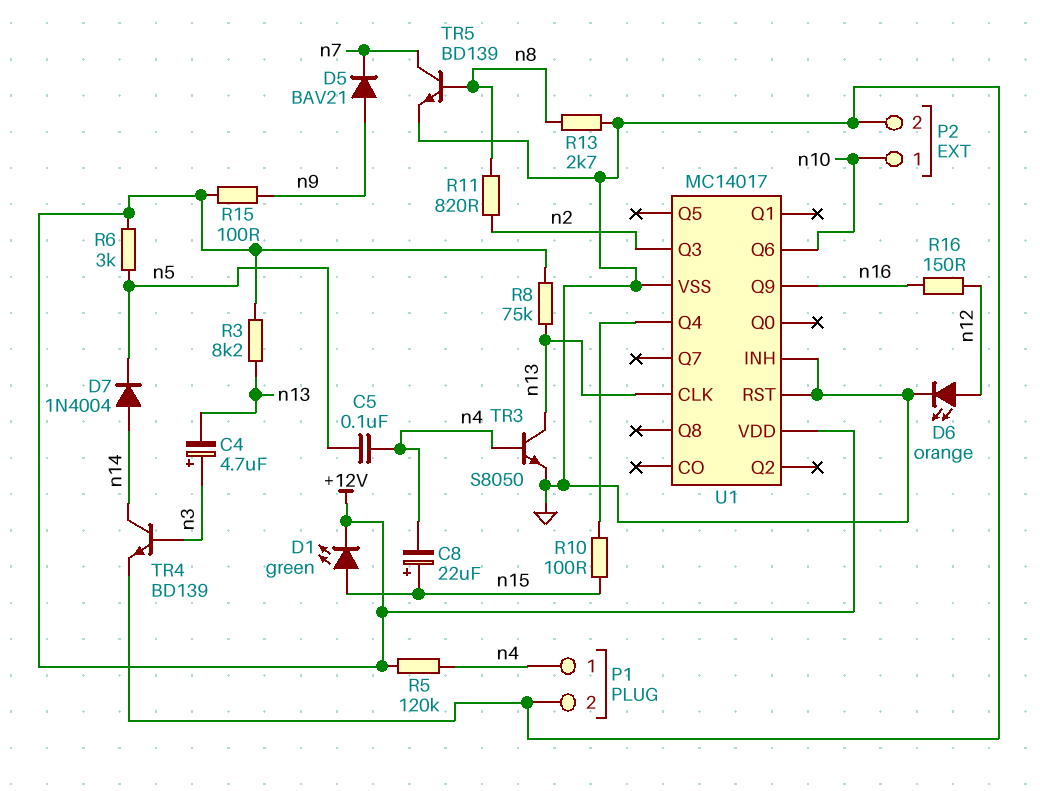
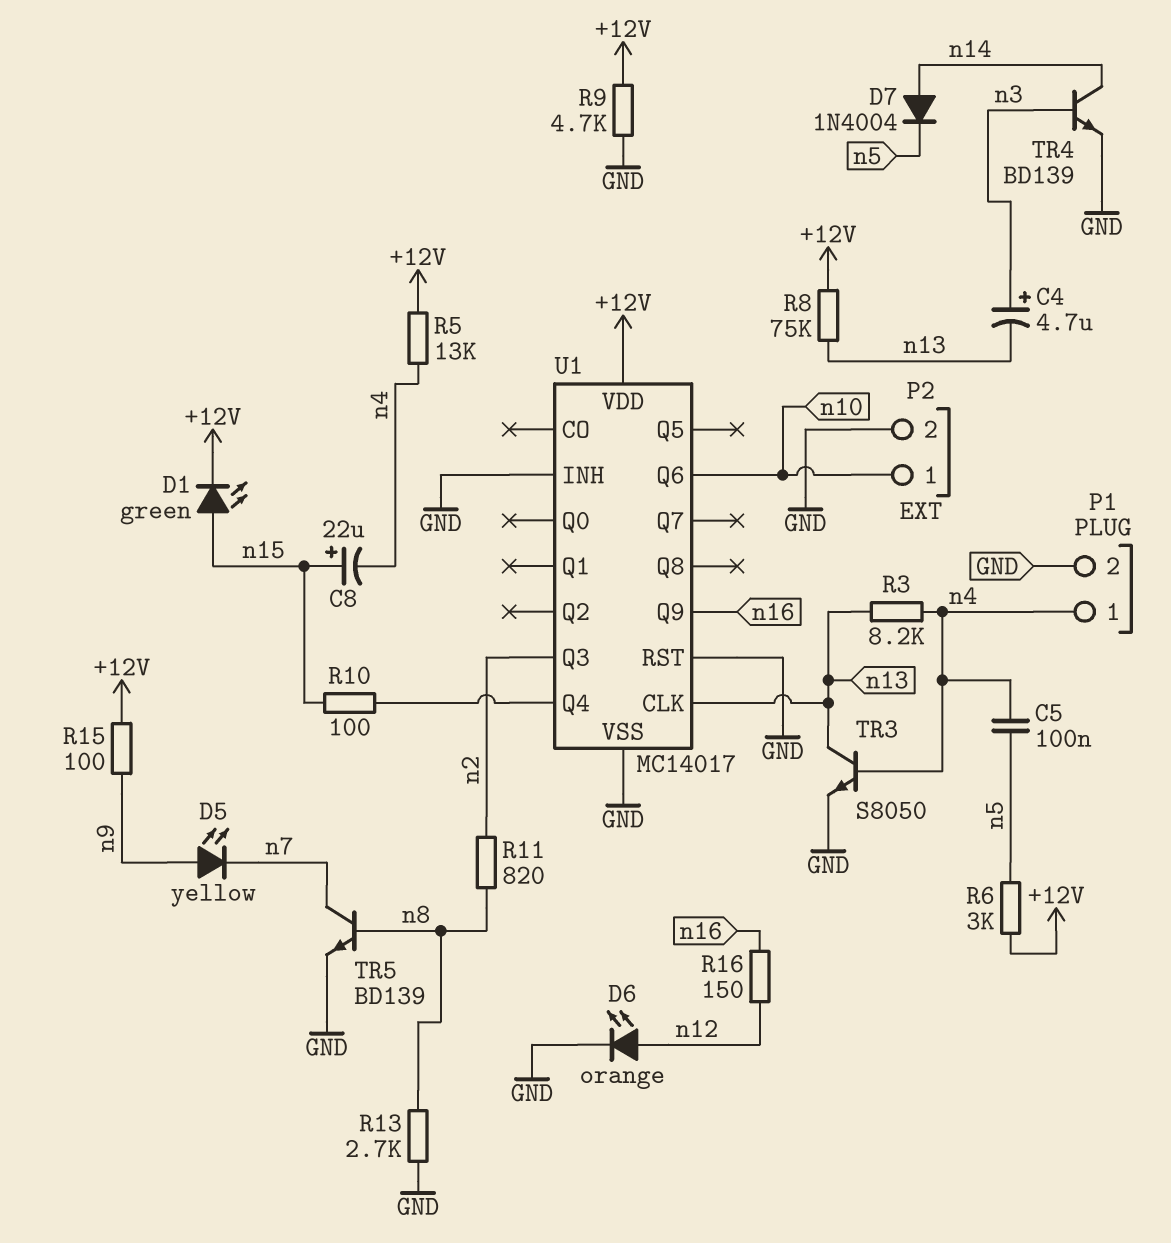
D5: diode BAV21 (A n9, K n7) -> LED yellow (A n9, K n7)
R3: 8.2k (+12V, n13) -> 8.2k (n4, n13)
R5: 120k (+12V, n4) -> 13k (+12V, n4)
R9: none -> 4.7k (+12V, GND)

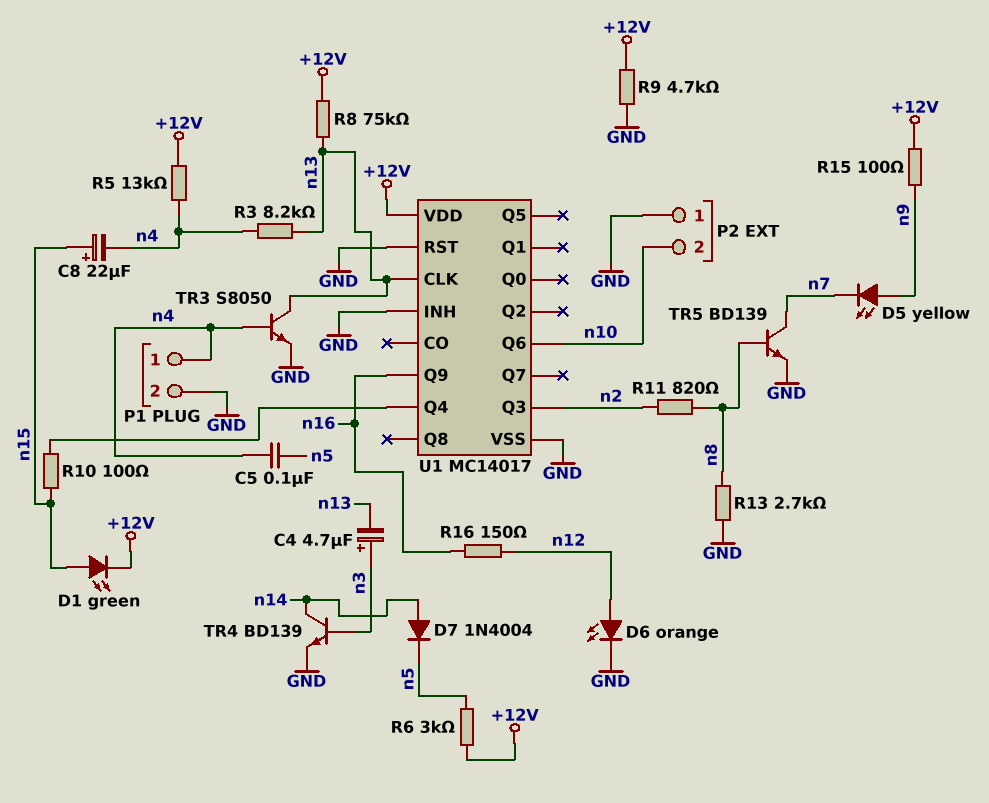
P2 pin 1: n10 -> GND
P2 pin 2: GND -> n10

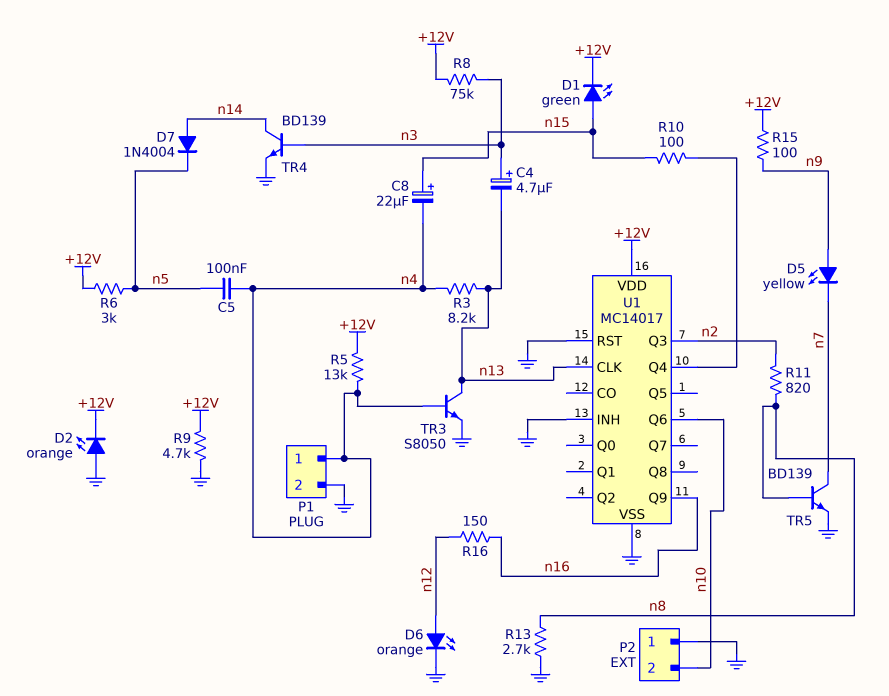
D2: none -> LED orange (A GND, K +12V)
R8: 75k (+12V, n13) -> 75k (+12V, n3)

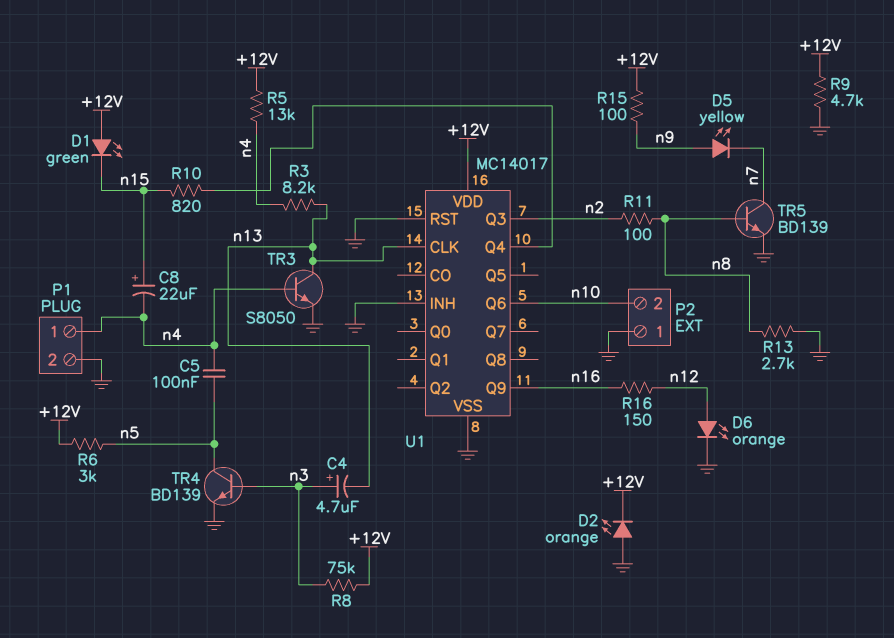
D1: LED green (A n15, K +12V) -> LED green (A +12V, K n15)
D7: diode 1N4004 (A n14, K n5) -> none
R10: 100 (U1/Q4, n15) -> 820 (U1/Q4, n15)
R11: 820 (n2, n8) -> 100 (n2, n8)
TR4: NPN BD139 (B n3, C n14, E GND) -> NPN BD139 (B n3, C n5, E GND)

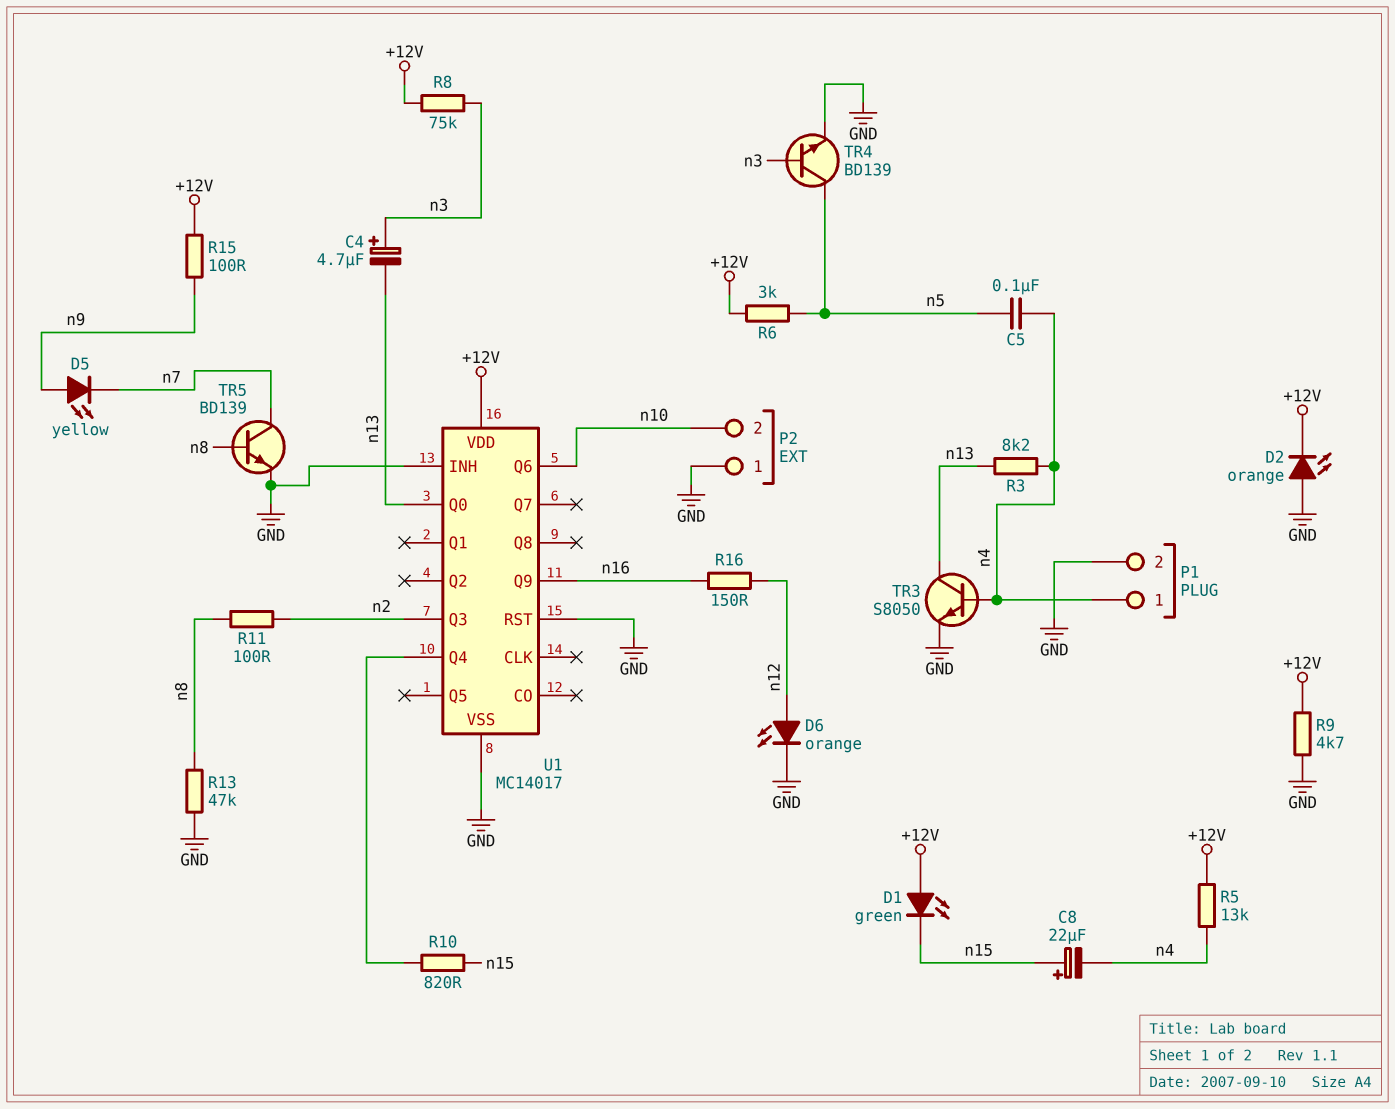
R13: 2.7k (GND, n8) -> 47k (GND, n8)
U1 pin CLK: n13 -> none
U1 pin Q0: none -> n13

